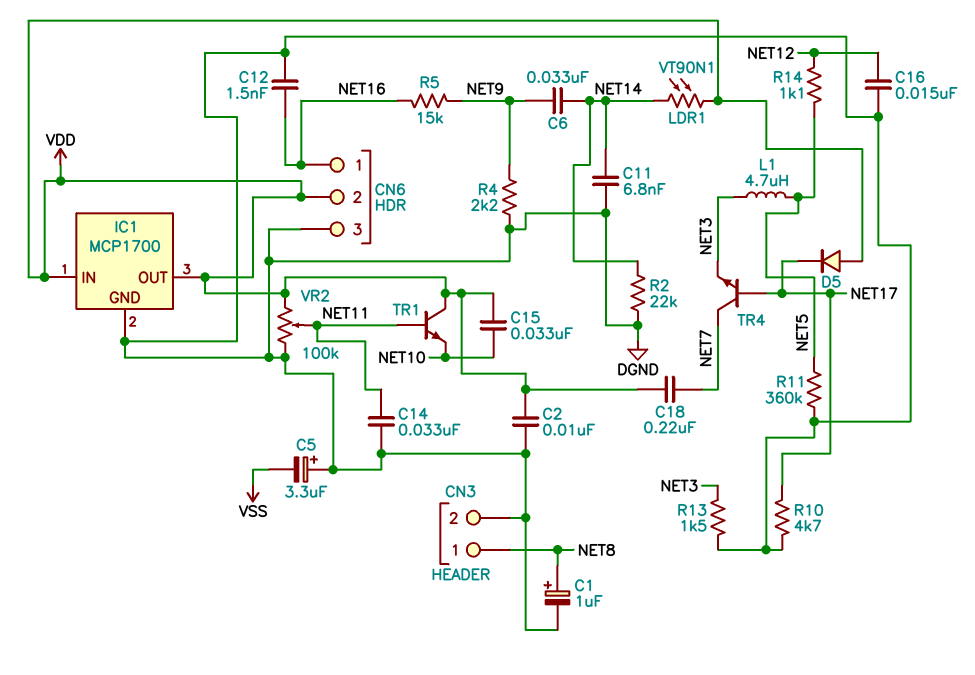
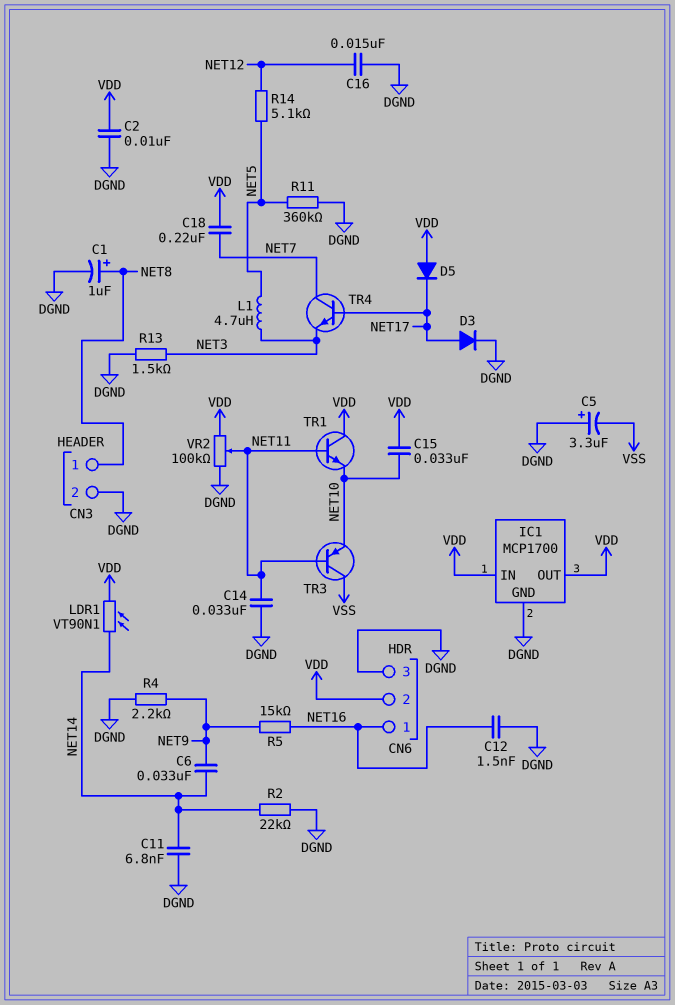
D3: none -> diode (A NET17, K DGND)
R10: 4.7k (DGND, NET17) -> none
R14: 1.1k (NET5, NET12) -> 5.1k (NET5, NET12)
TR3: none -> PNP (B NET11, C VSS, E NET10)

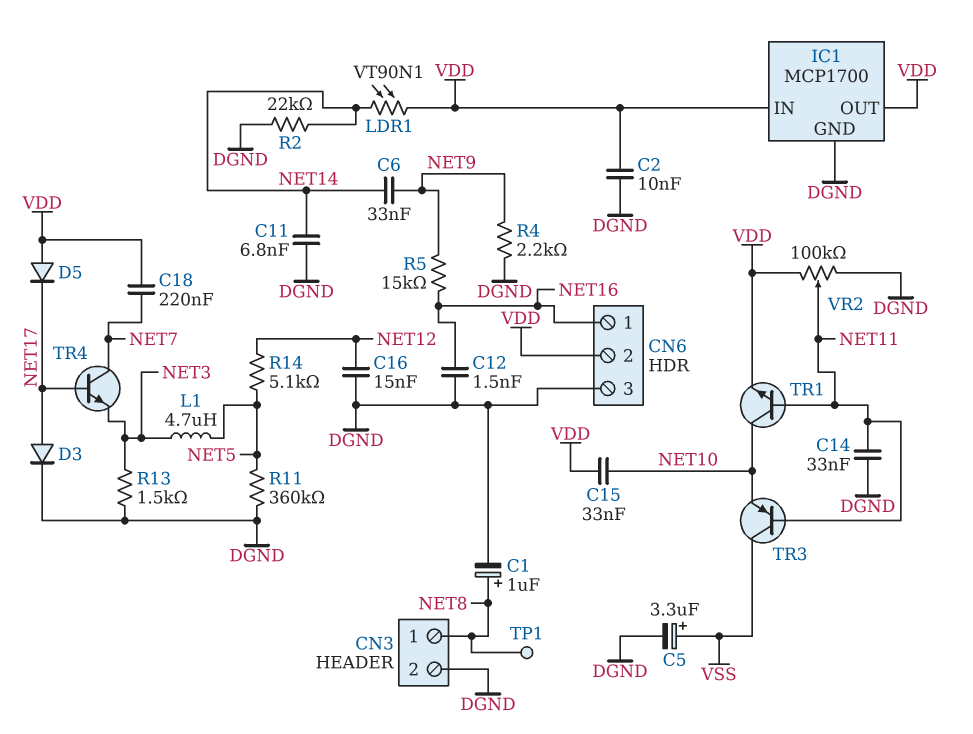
C5: 3.3uF (plus DGND, minus VSS) -> 3.3uF (plus VSS, minus DGND)
TP1: none -> test point (NET8)
TR1: NPN (B NET11, C VDD, E NET10) -> NPN (B NET11, C NET10, E VDD)

